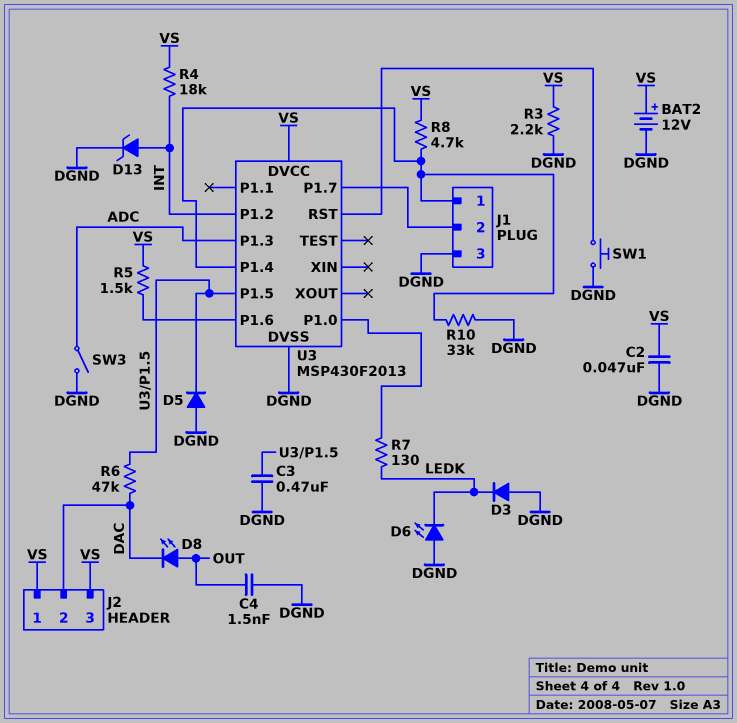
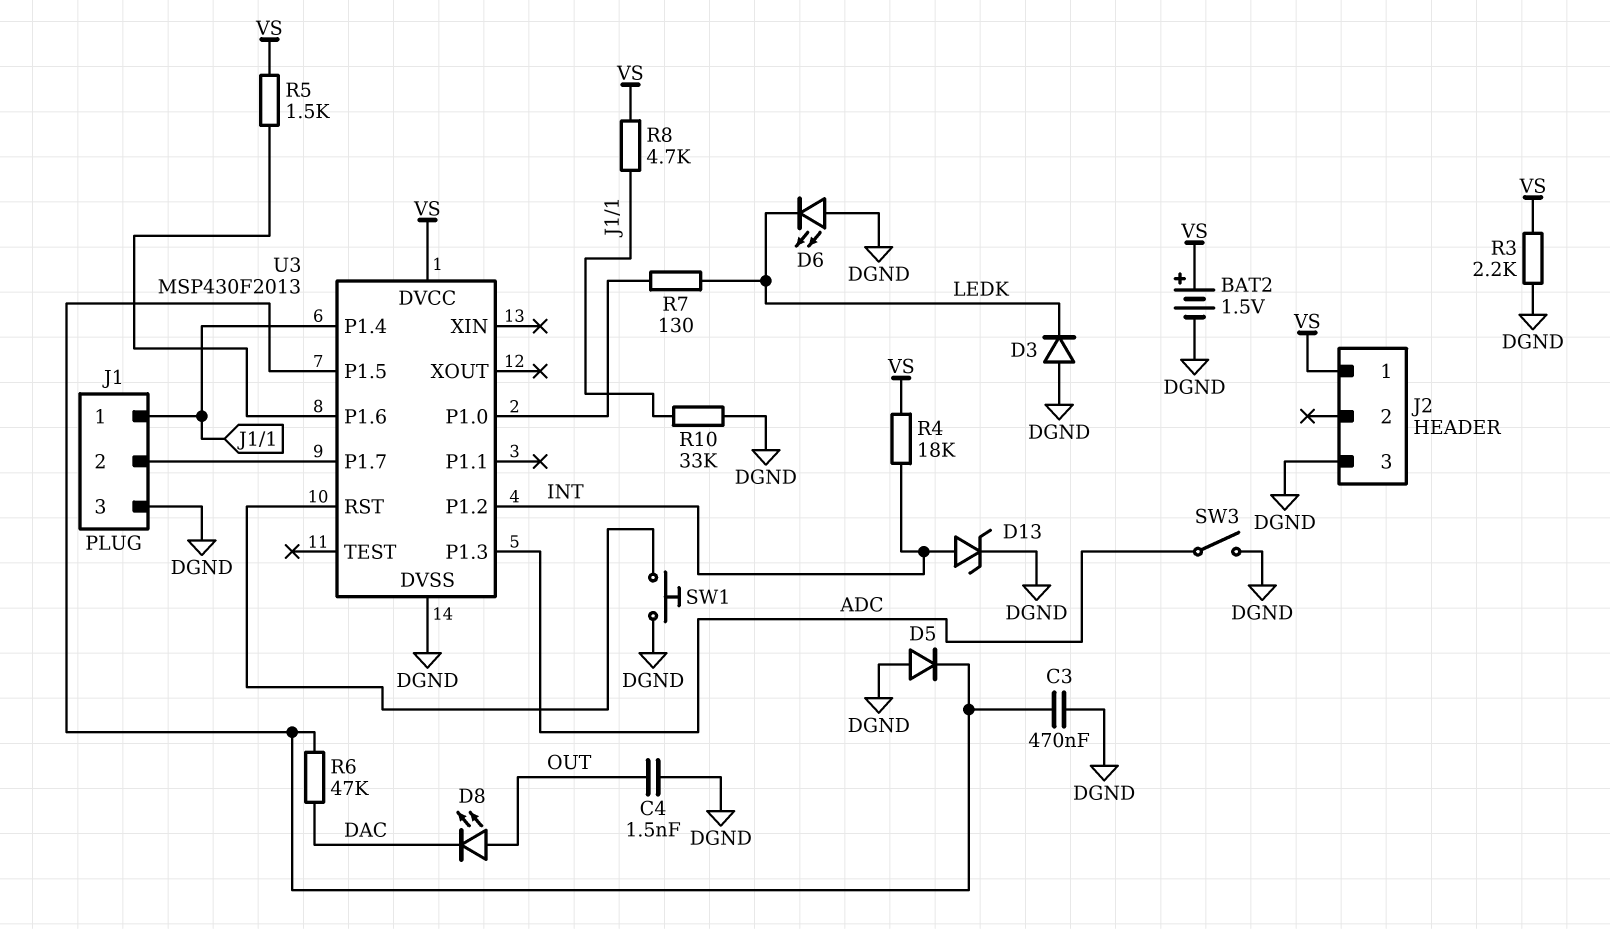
BAT2: 12V (plus VS, minus DGND) -> 1.5V (plus VS, minus DGND)
C2: 47nF (DGND, VS) -> none
J2 pin 2: DAC -> none
J2 pin 3: VS -> DGND

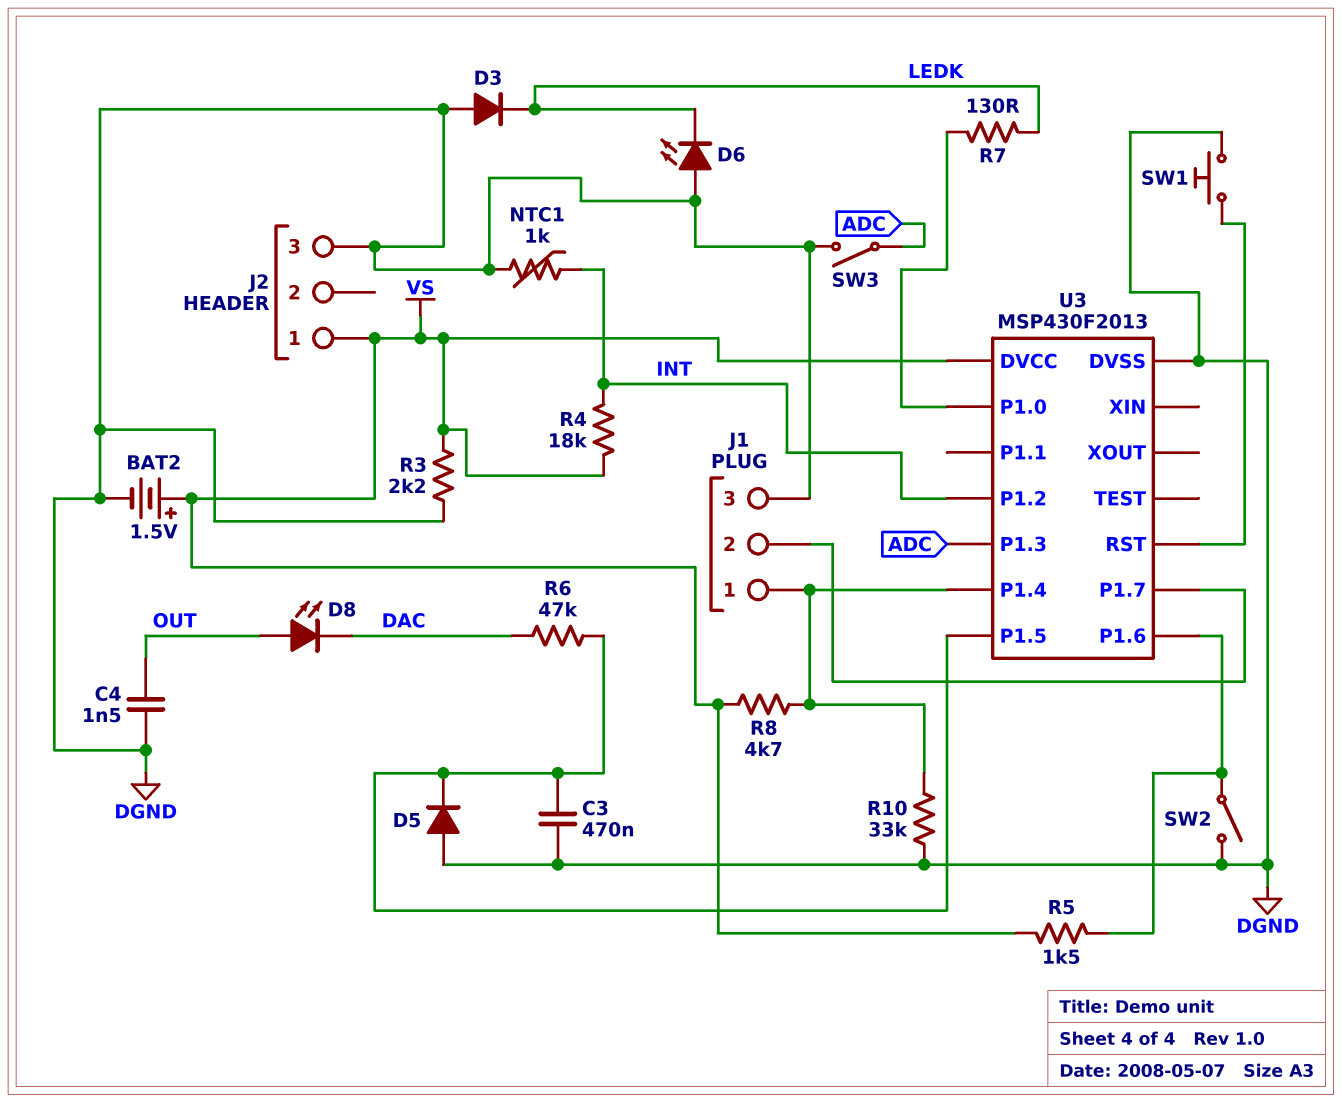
D13: zener (A INT, K DGND) -> none
NTC1: none -> 1k (DGND, INT)
SW2: none -> switch (DGND, U3/P1.6)

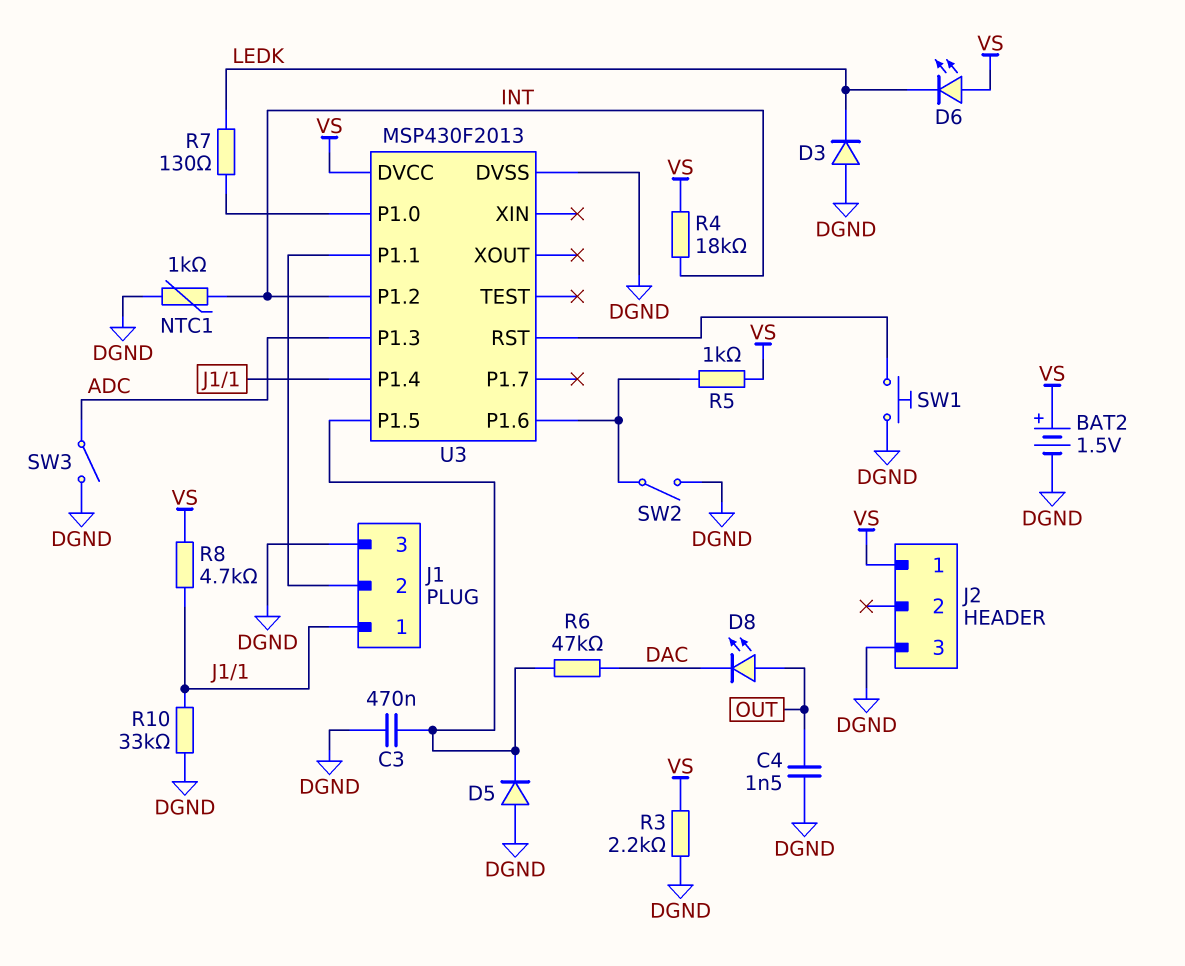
D6: LED (A DGND, K LEDK) -> LED (A VS, K LEDK)
R5: 1.5k (U3/P1.6, VS) -> 1k (U3/P1.6, VS)
U3 pin P1.1: none -> J1/2
U3 pin P1.7: J1/2 -> none

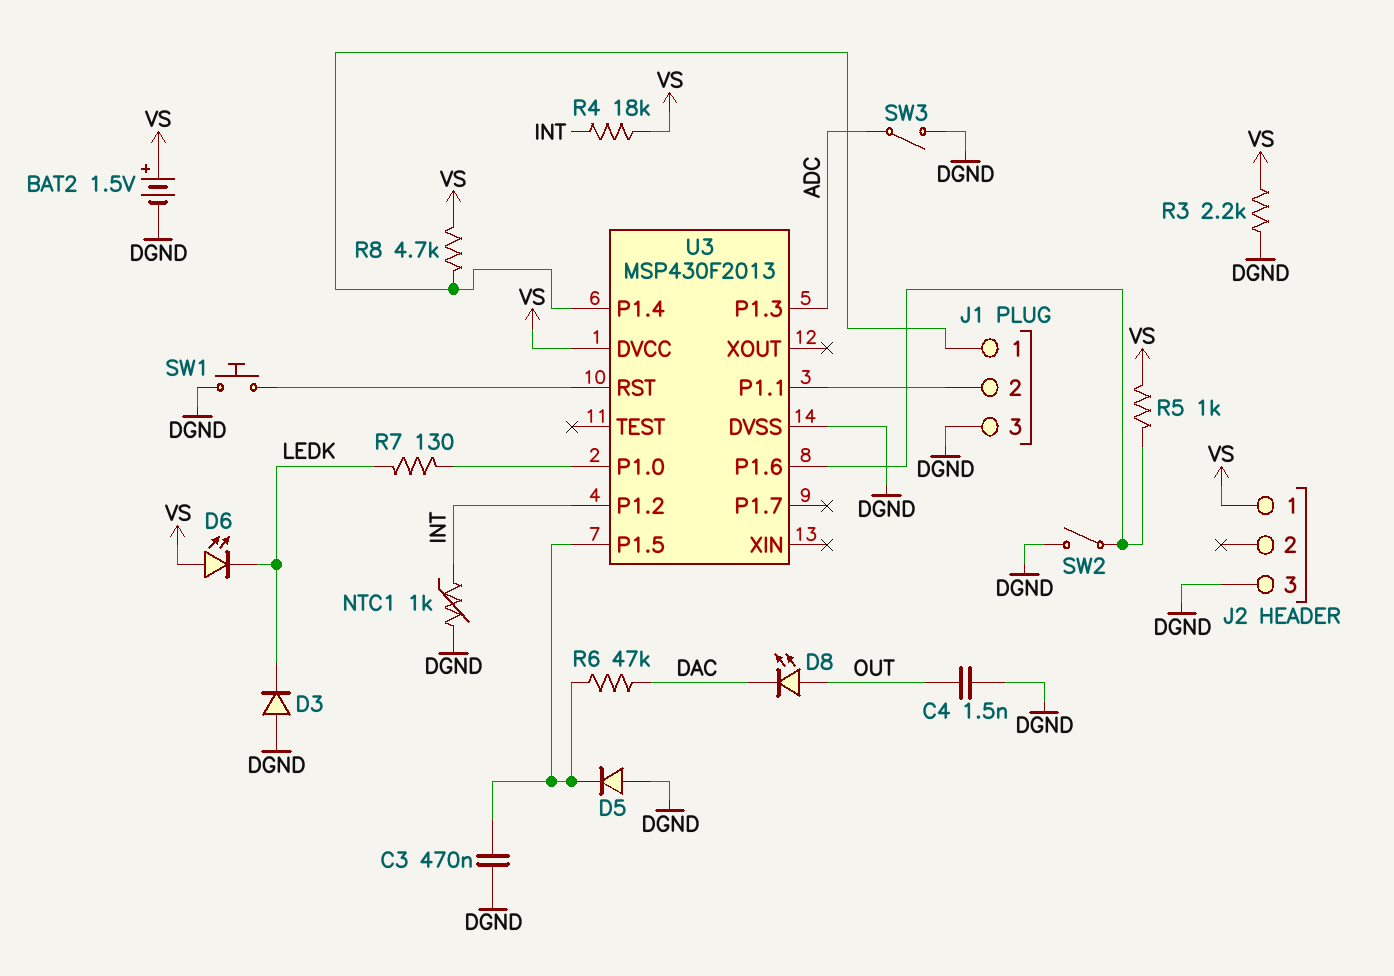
R10: 33k (DGND, J1/1) -> none

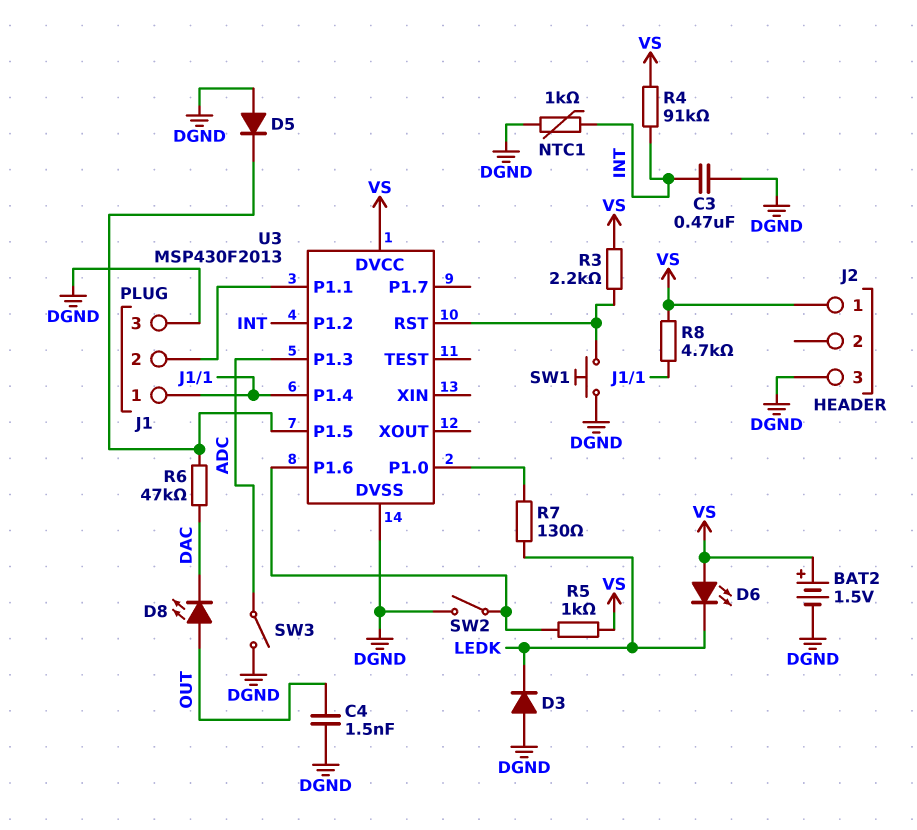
C3: 470nF (DGND, U3/P1.5) -> 470nF (DGND, INT)
R3: 2.2k (DGND, VS) -> 2.2k (U3/RST, VS)
R4: 18k (INT, VS) -> 91k (INT, VS)

